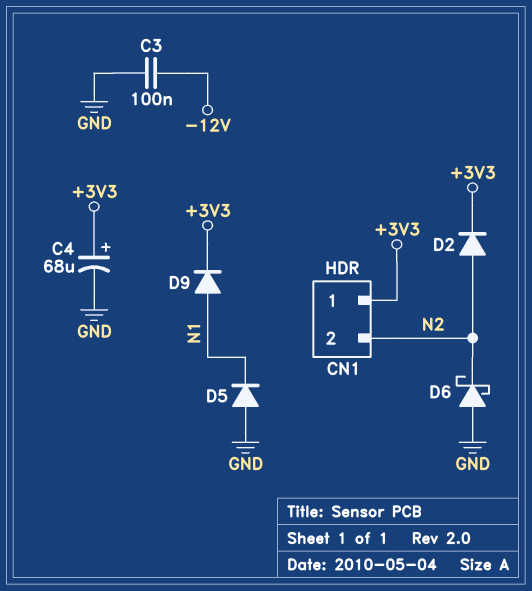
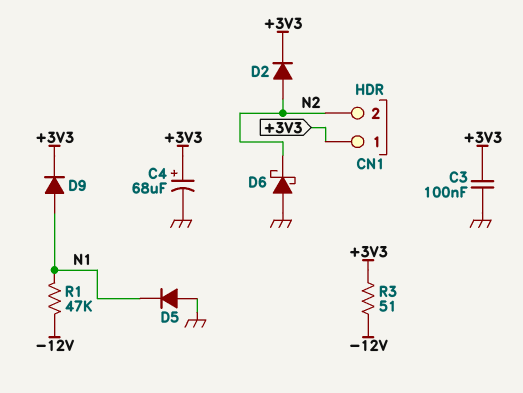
C3: 100nF (-12V, GND) -> 100nF (+3V3, GND)
R1: none -> 47k (-12V, N1)
R3: none -> 51 (+3V3, -12V)

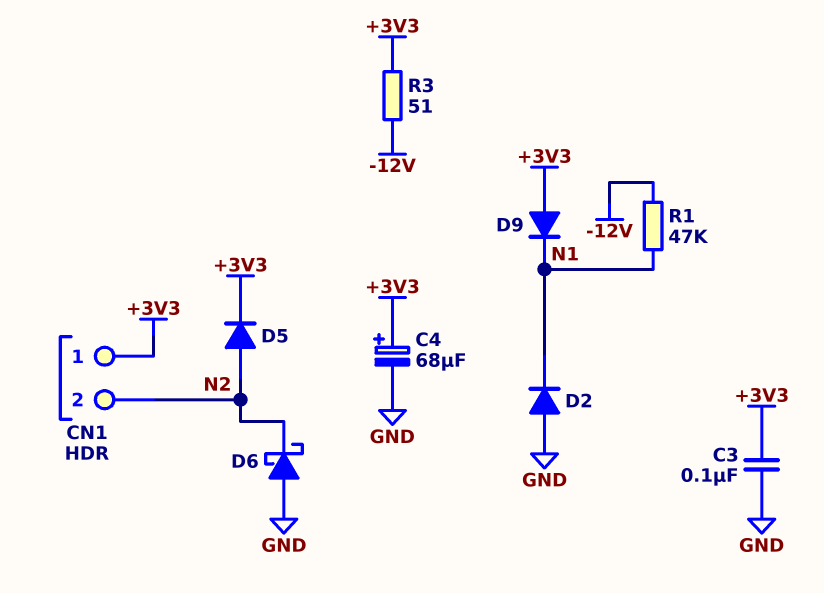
D2: diode (A N2, K +3V3) -> diode (A GND, K N1)
D5: diode (A GND, K N1) -> diode (A N2, K +3V3)
D9: diode (A N1, K +3V3) -> diode (A +3V3, K N1)

